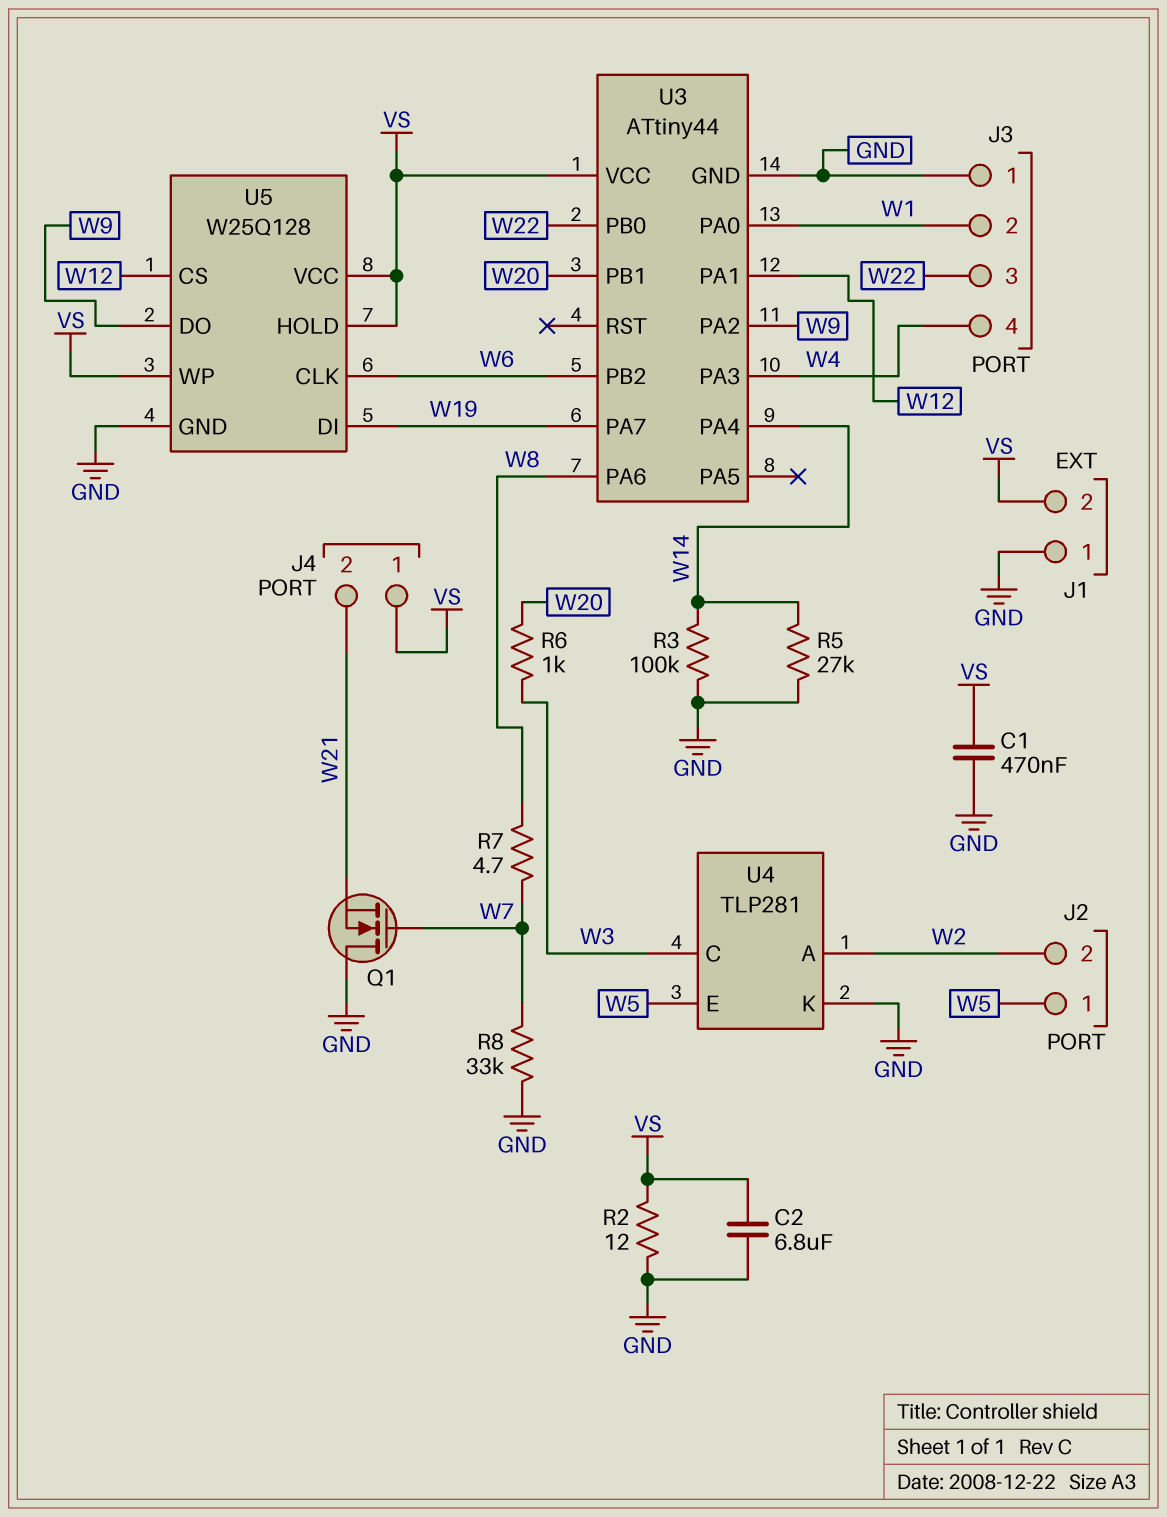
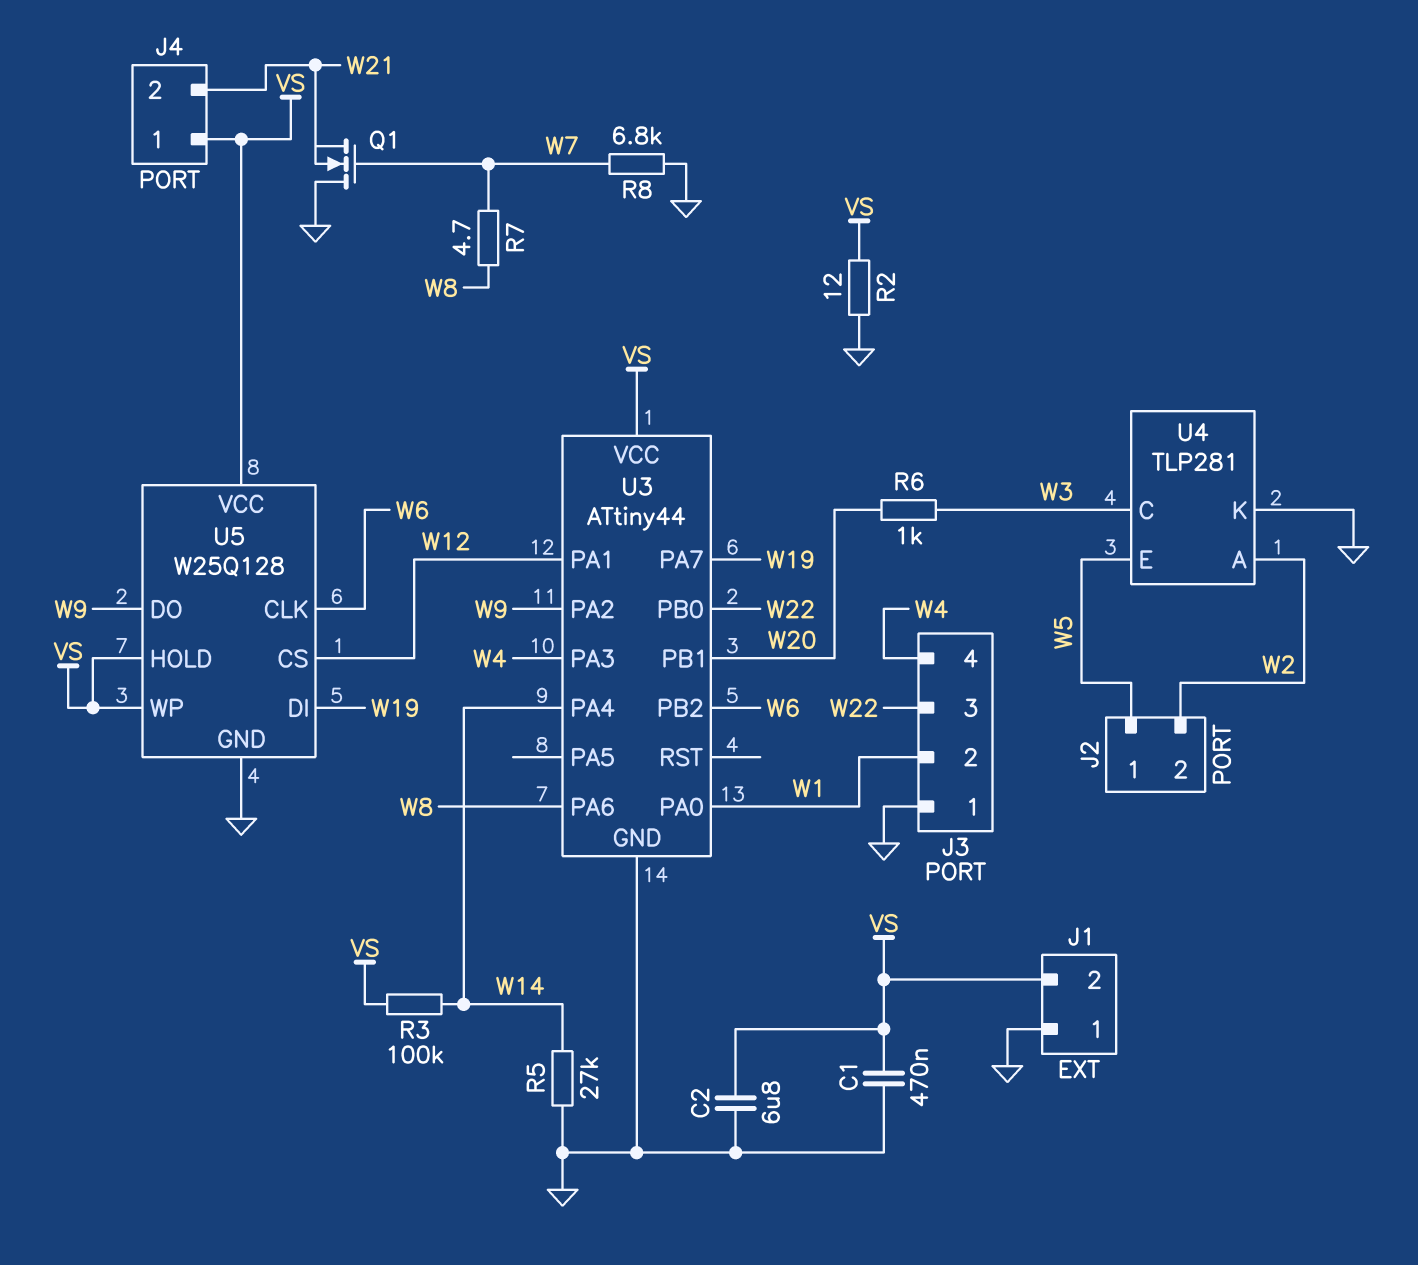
R3: 100k (GND, W14) -> 100k (VS, W14)
R8: 33k (GND, W7) -> 6.8k (GND, W7)

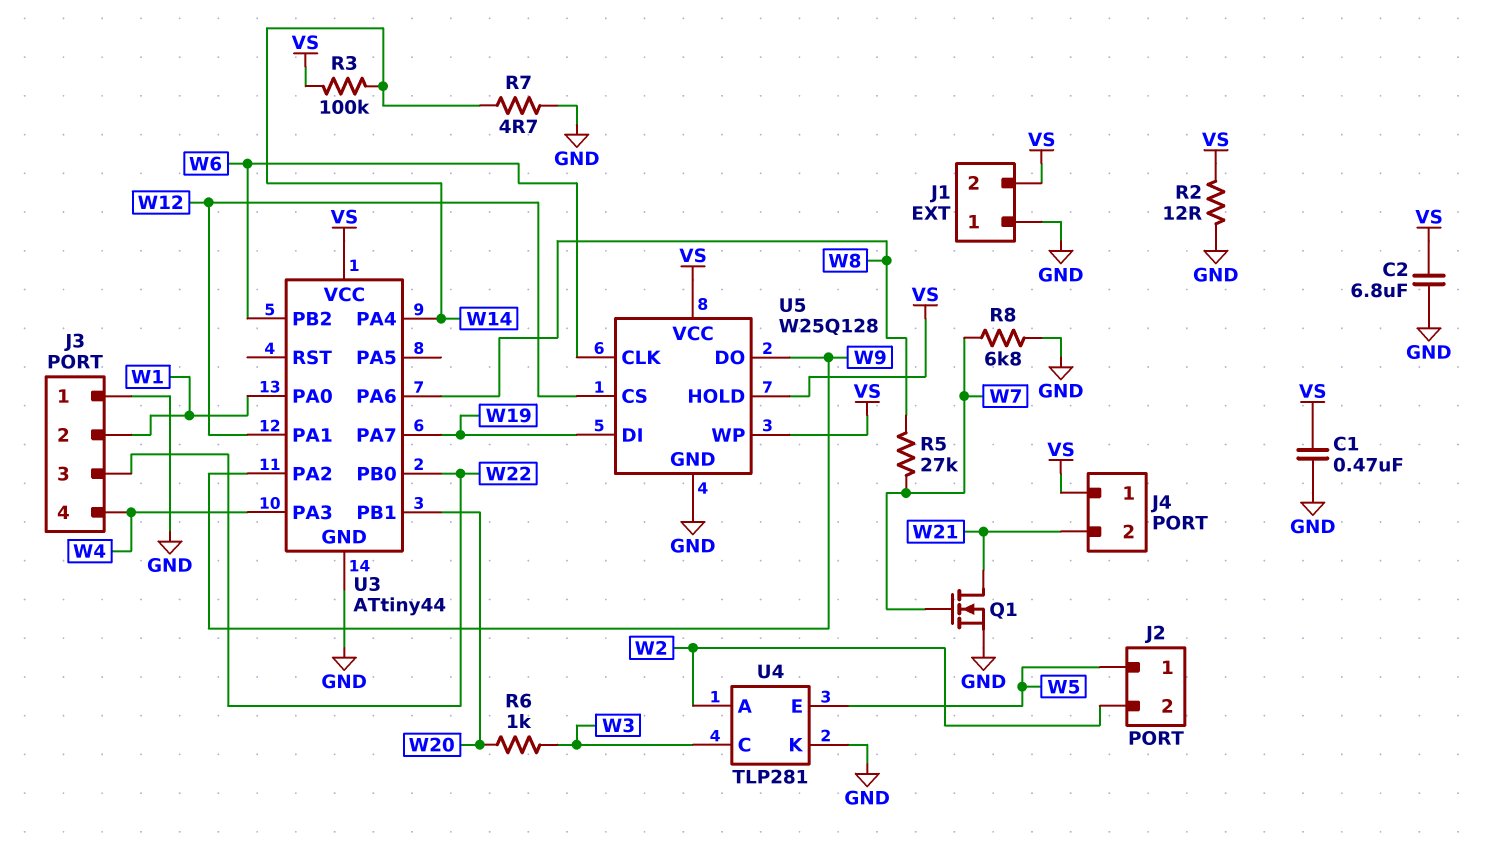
Q1: NMOS (G W7, D GND, S W21) -> NMOS (G W7, D W21, S GND)
R5: 27k (GND, W14) -> 27k (W7, W8)
R7: 4.7 (W7, W8) -> 4.7 (GND, W14)

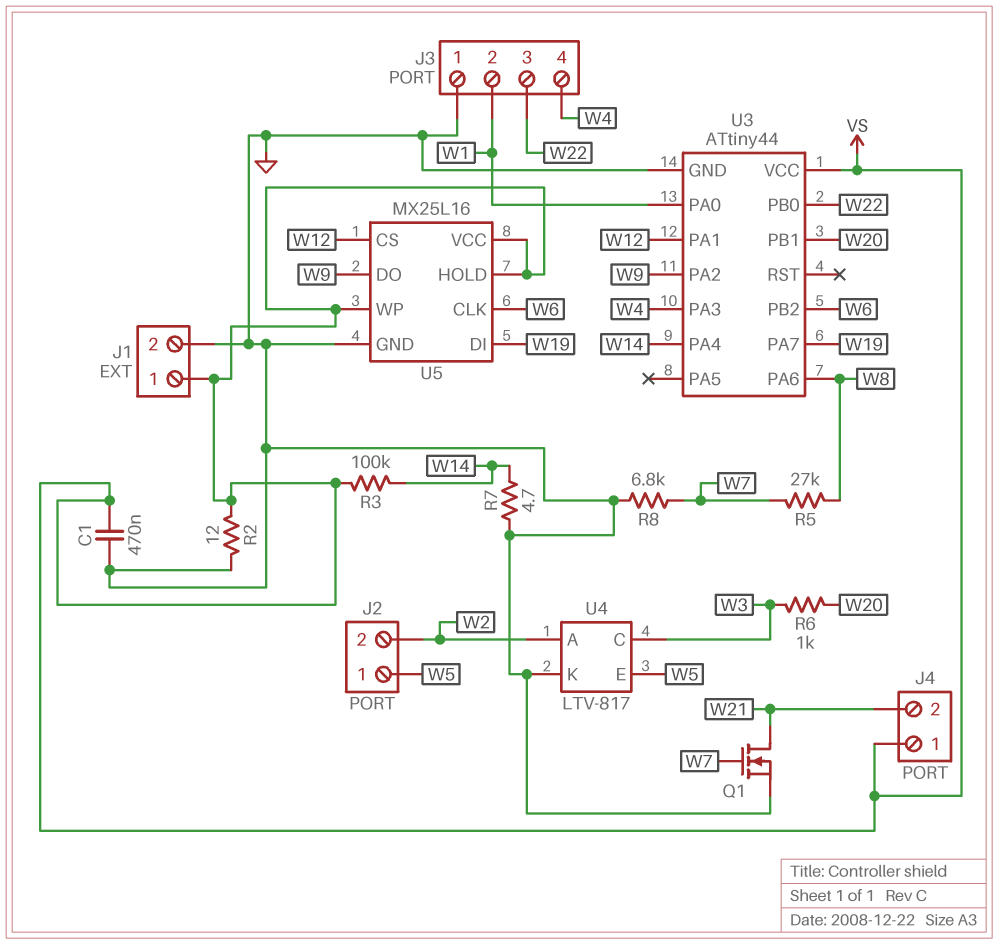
C2: 6.8uF (GND, VS) -> none
J1 pin 1: GND -> VS
J1 pin 2: VS -> GND
U4: TLP281 -> LTV-817
U5: W25Q128 -> MX25L16

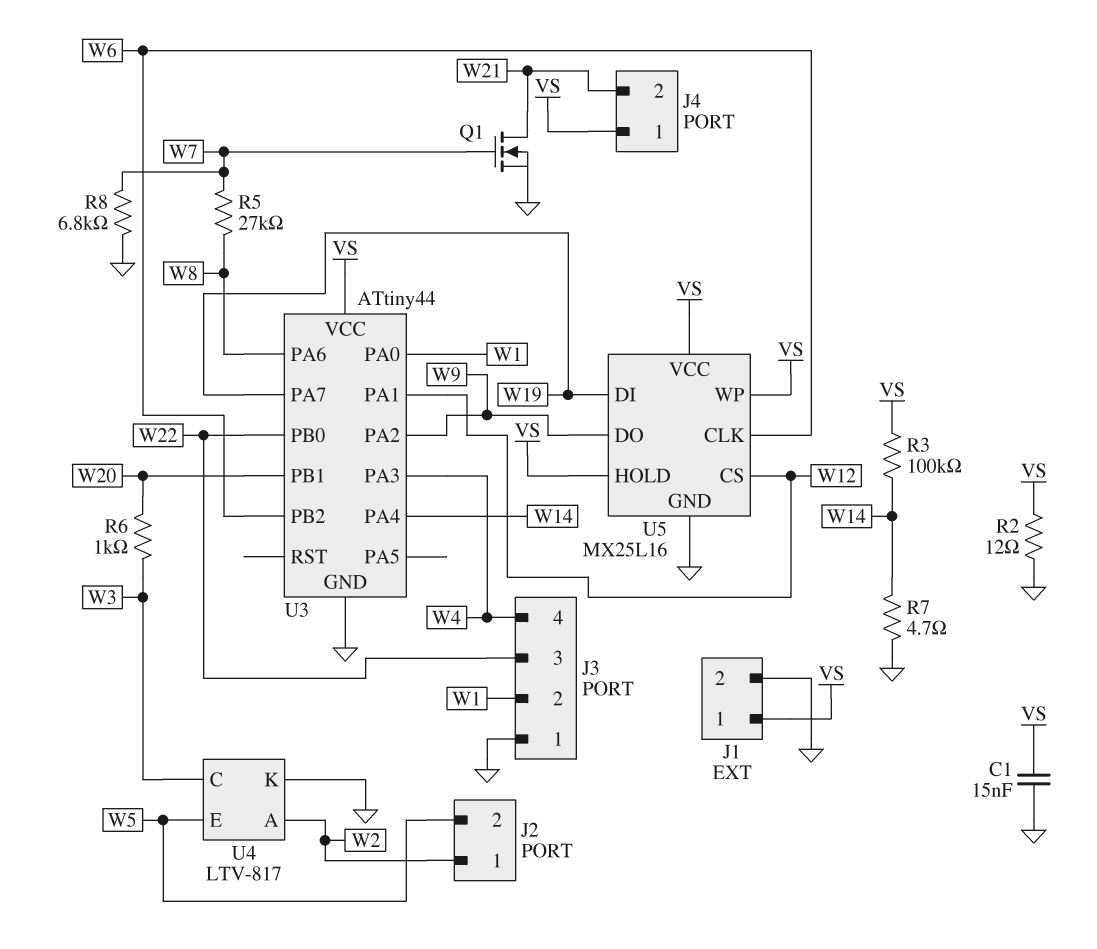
C1: 470nF (GND, VS) -> 15nF (GND, VS)
J2 pin 1: W5 -> W2
J2 pin 2: W2 -> W5

